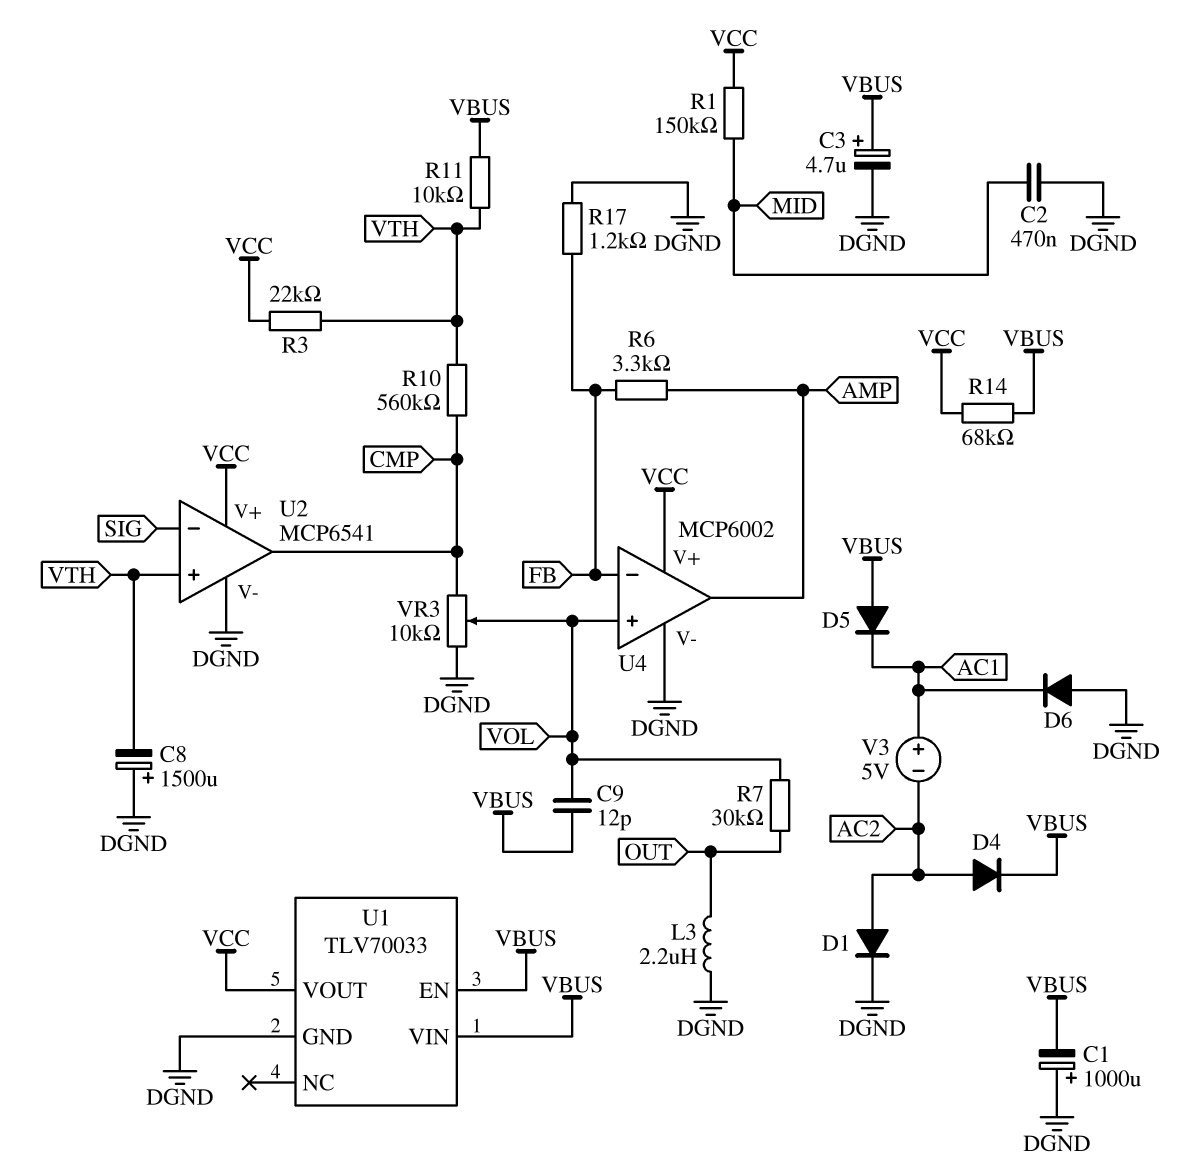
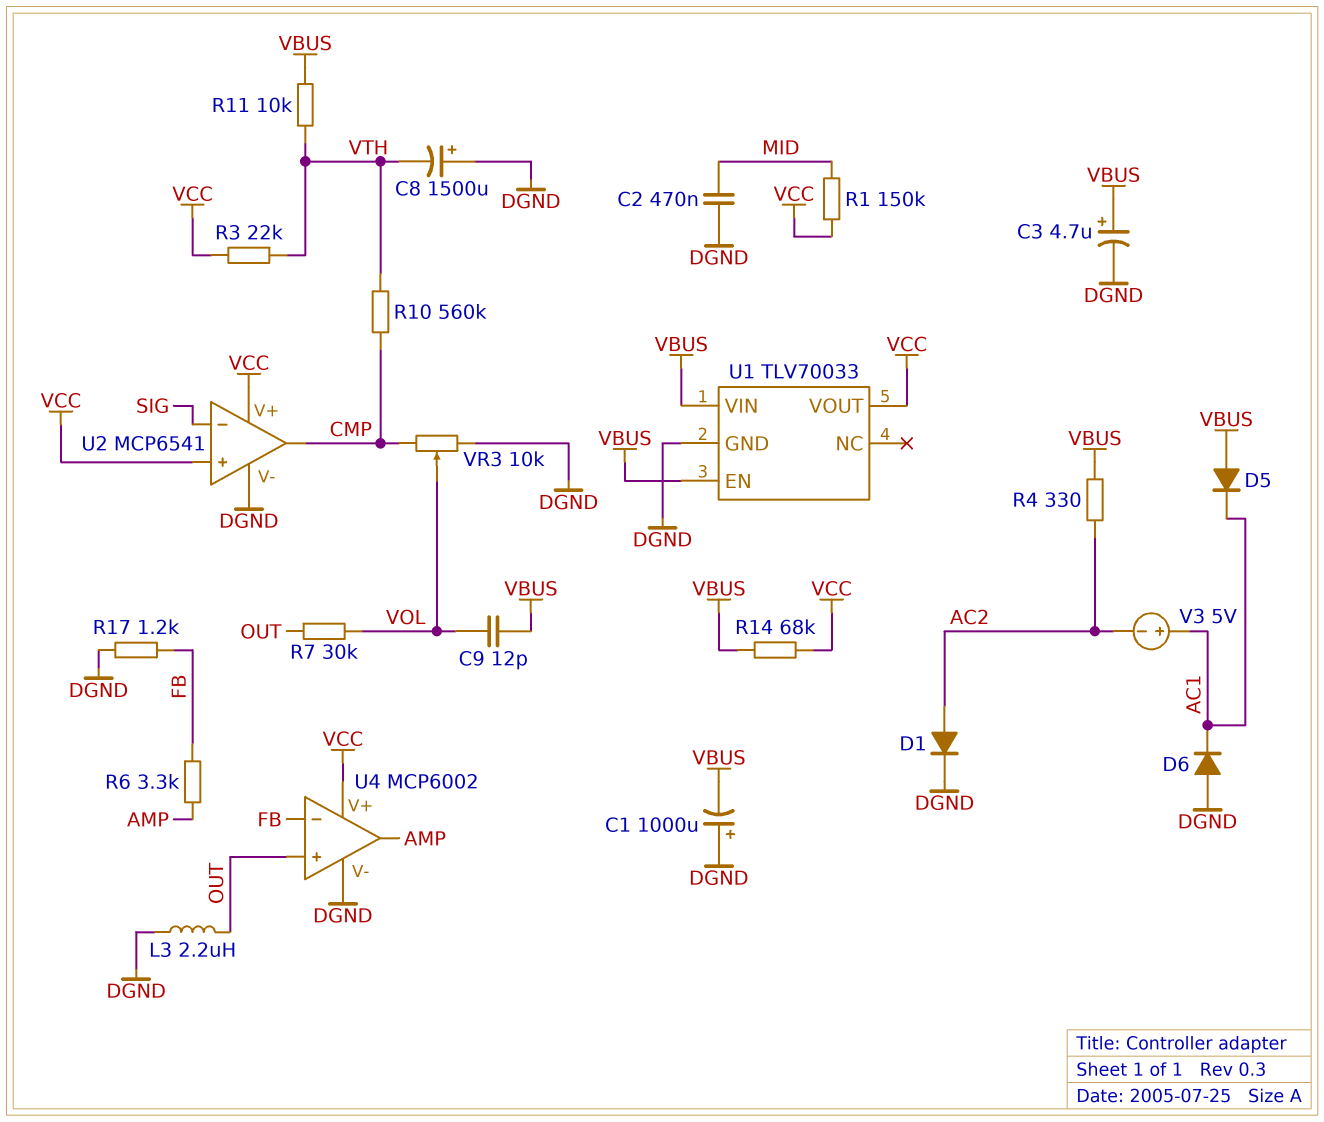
D4: diode (A AC2, K VBUS) -> none
R4: none -> 330 (AC2, VBUS)
U2 pin in+: VTH -> VCC
U4 pin in+: VOL -> OUT

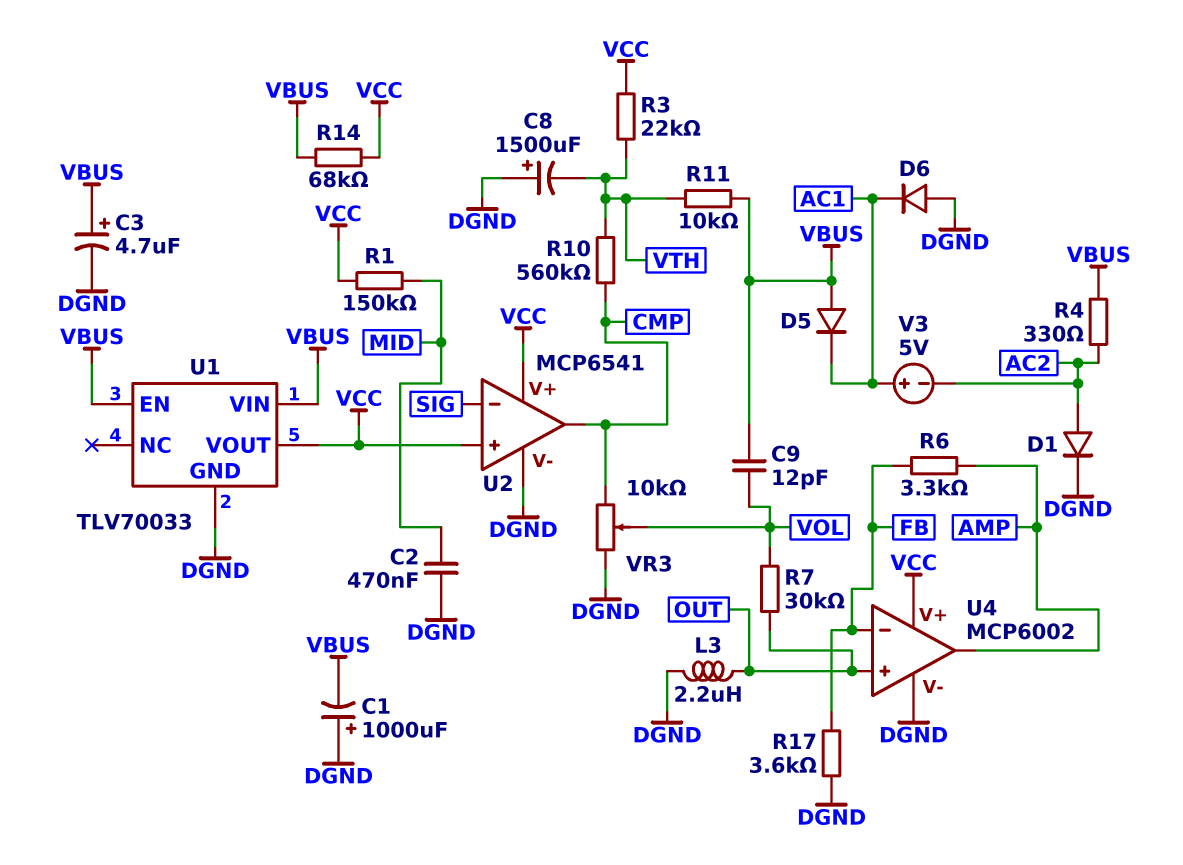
R17: 1.2k (DGND, FB) -> 3.6k (DGND, FB)

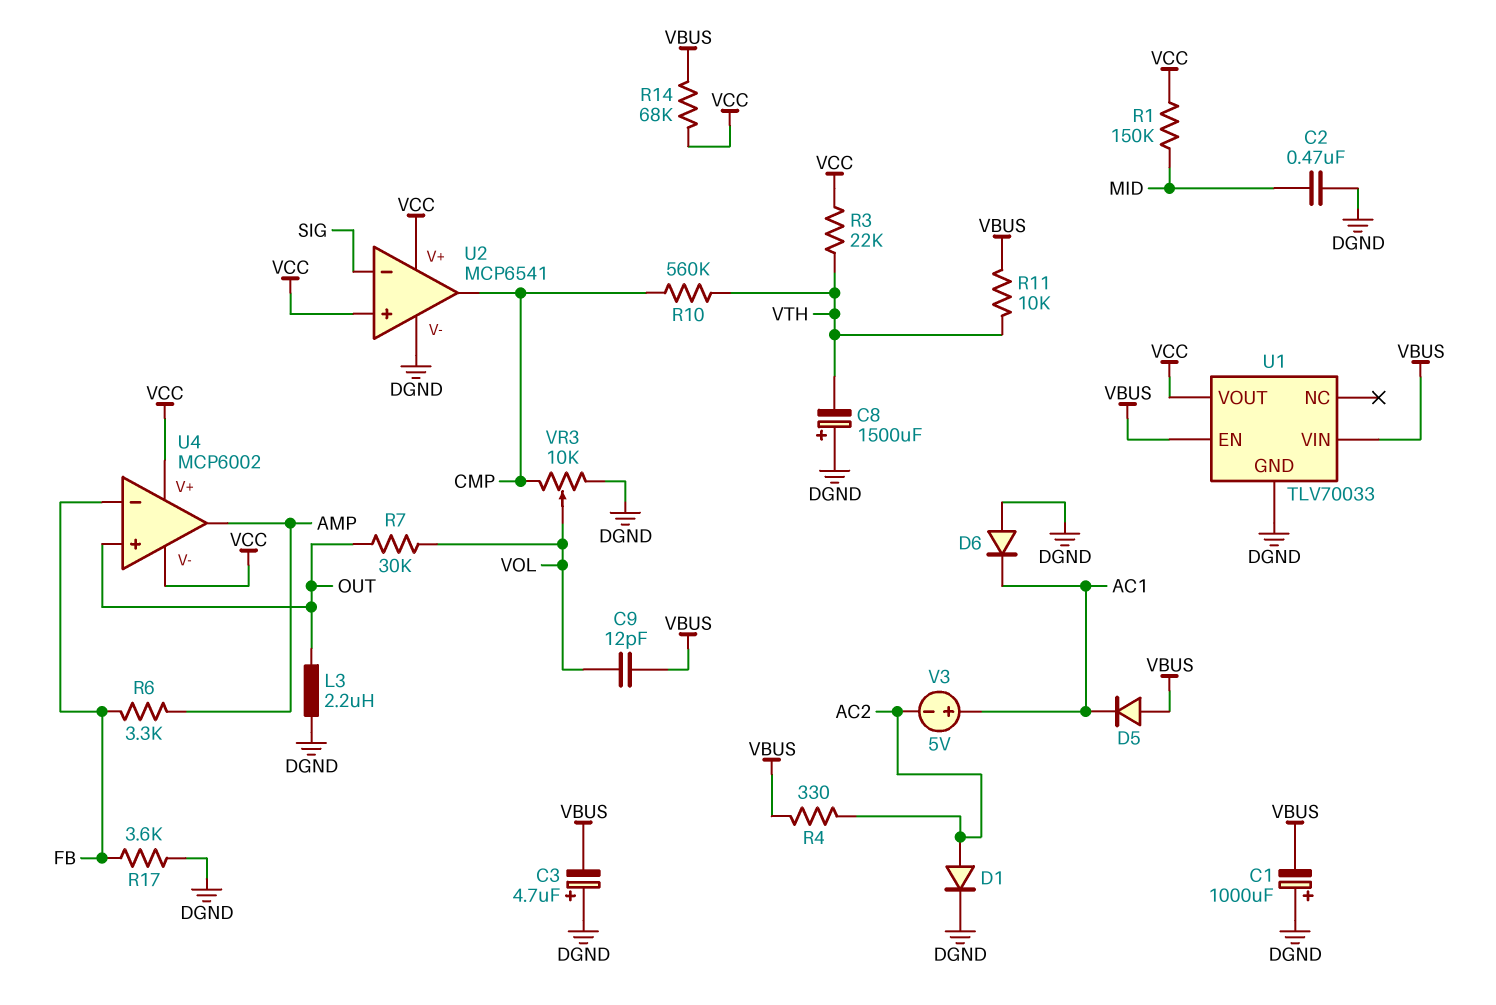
C3: 4.7uF (plus VBUS, minus DGND) -> 4.7uF (plus DGND, minus VBUS)
U4 pin V-: DGND -> VCC

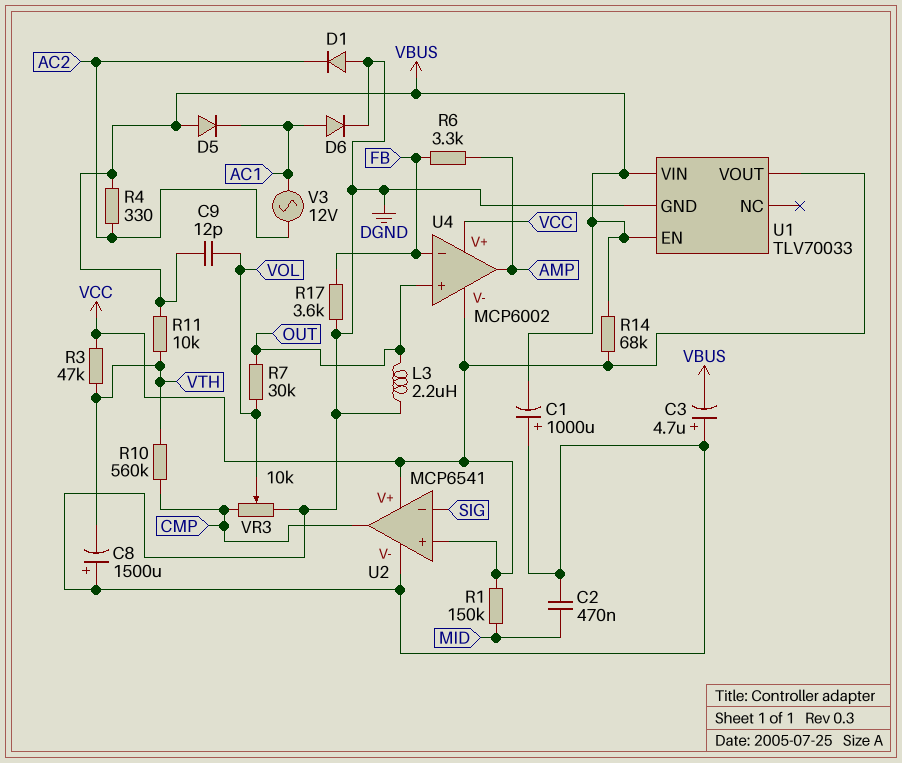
D1: diode (A AC2, K DGND) -> diode (A DGND, K AC2)
D6: diode (A DGND, K AC1) -> diode (A AC1, K DGND)
R3: 22k (VCC, VTH) -> 47k (VCC, VTH)
V3: 5V (plus AC1, minus AC2) -> AC 12V (AC1, AC2)

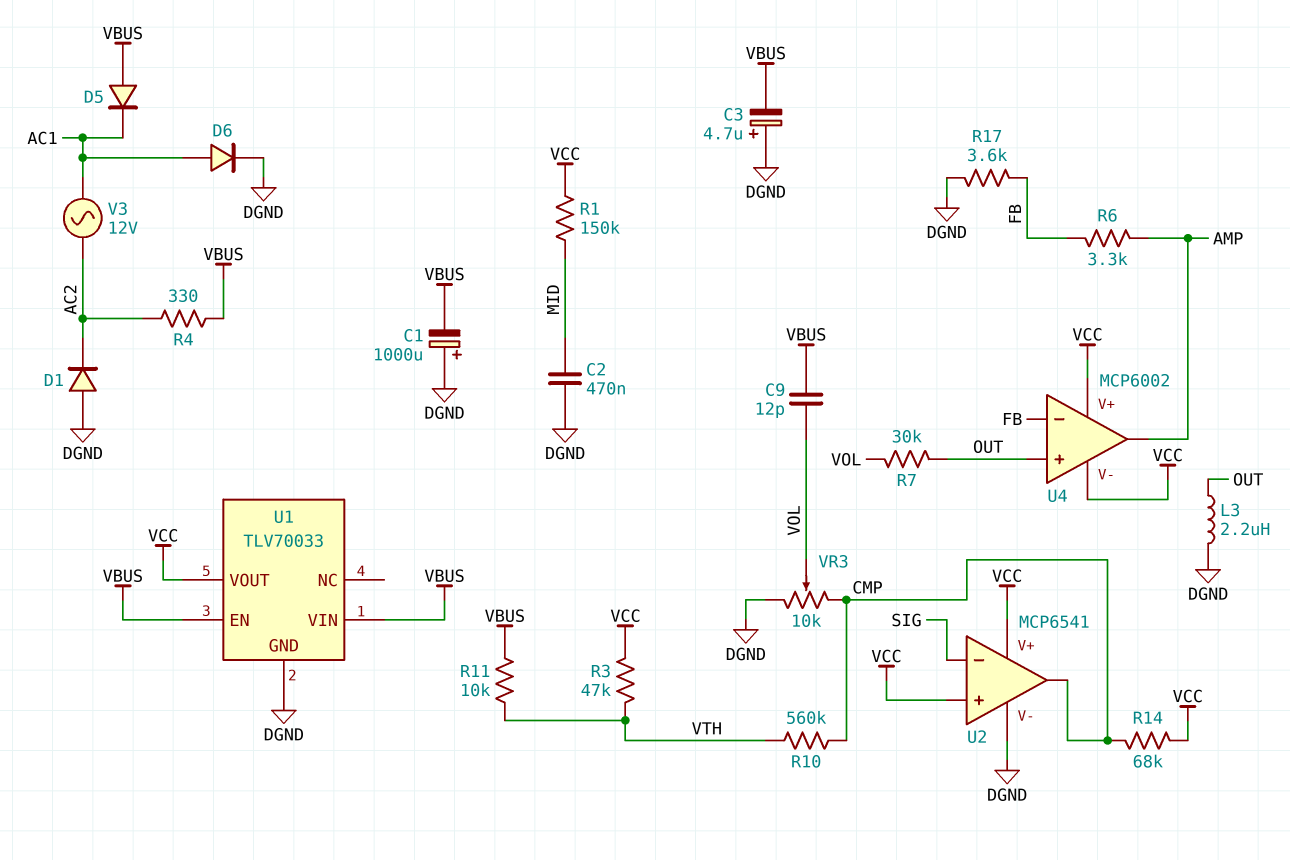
C8: 1500uF (plus DGND, minus VTH) -> none
R14: 68k (VBUS, VCC) -> 68k (CMP, VCC)

